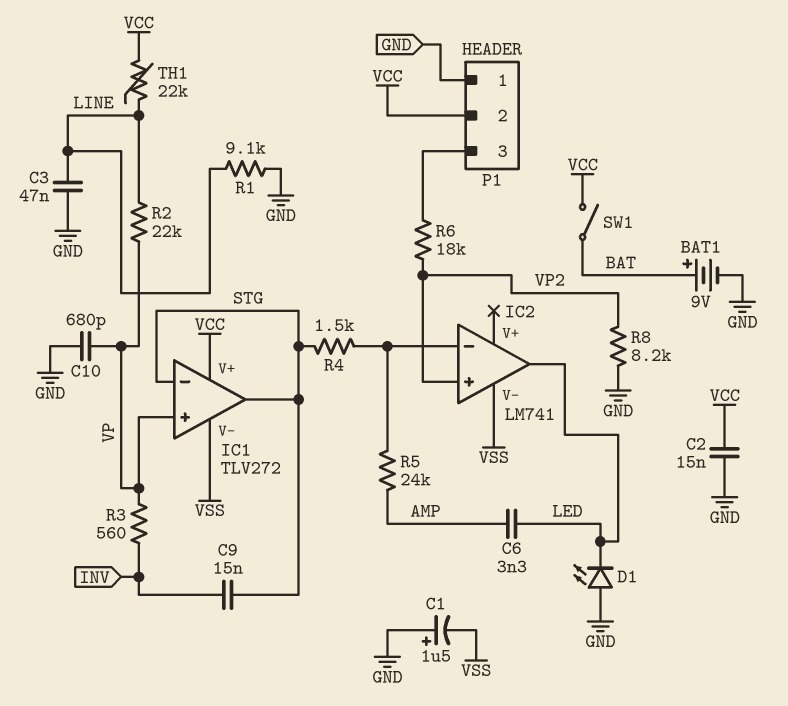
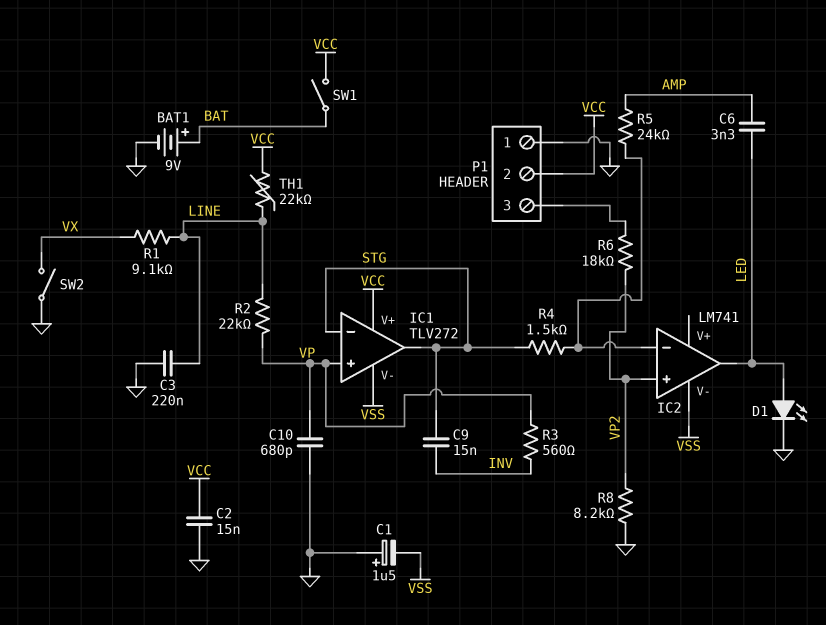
C3: 47nF (GND, LINE) -> 220nF (GND, LINE)
D1: LED (A GND, K LED) -> LED (A LED, K GND)
R1: 9.1k (GND, LINE) -> 9.1k (LINE, VX)
SW2: none -> switch (GND, VX)

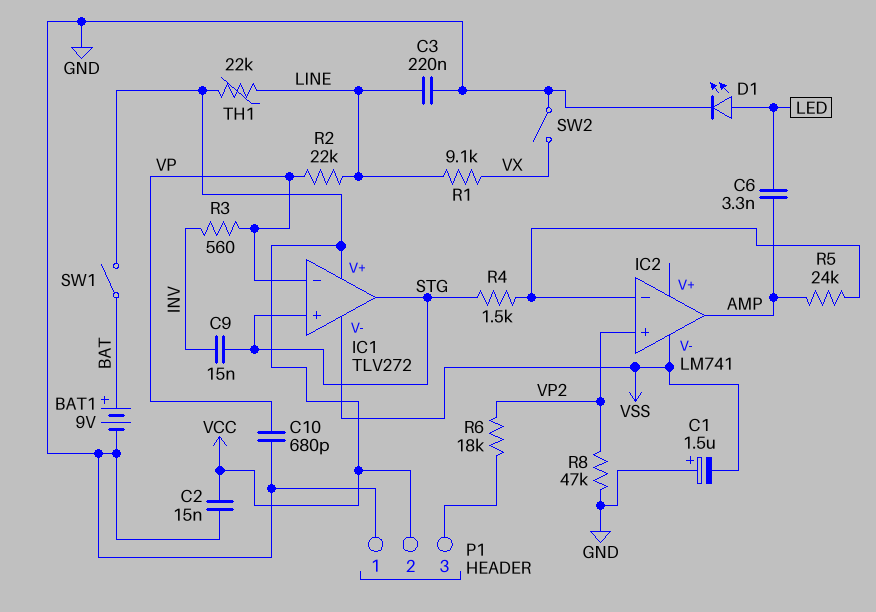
IC1 pin in+: VP -> STG
IC1 pin in-: STG -> VP
IC2 pin out: LED -> AMP
R8: 8.2k (GND, VP2) -> 47k (GND, VP2)

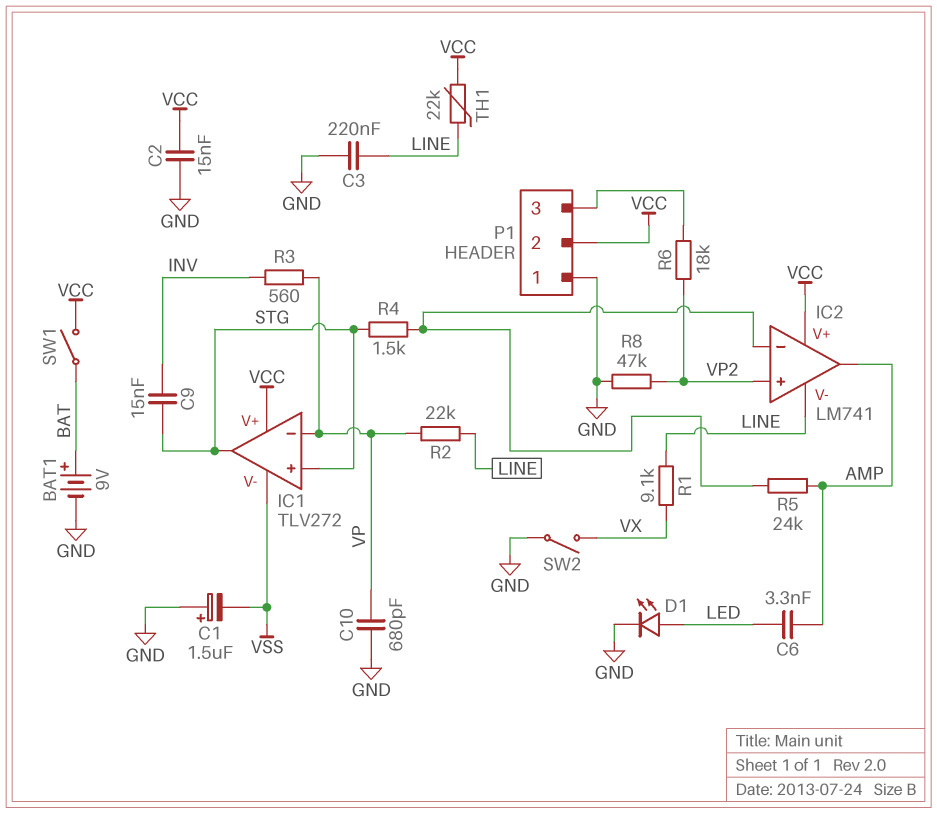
IC2 pin V+: none -> VCC
IC2 pin V-: VSS -> LINE

